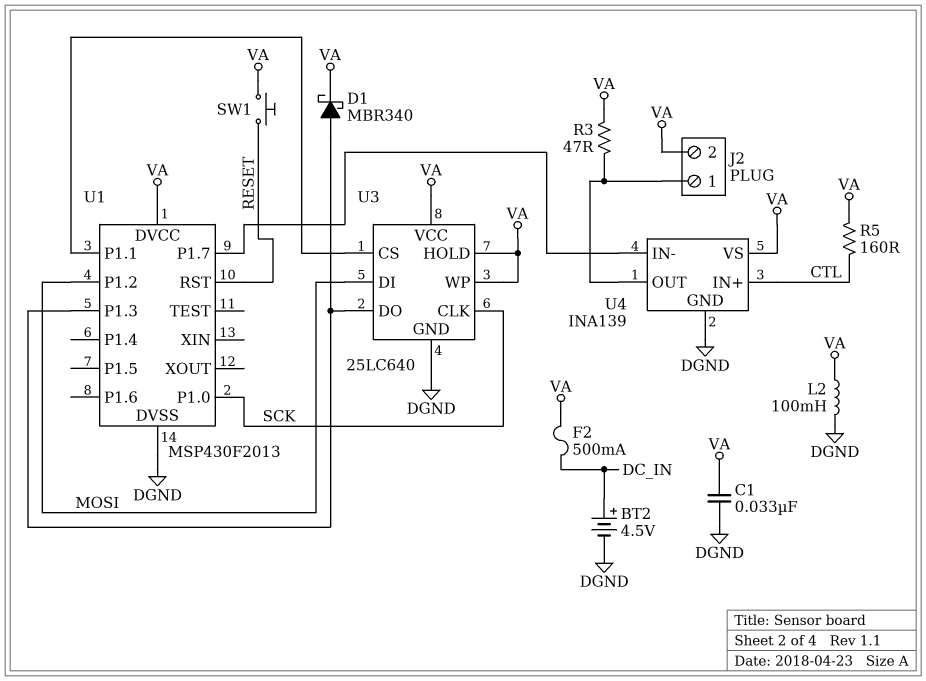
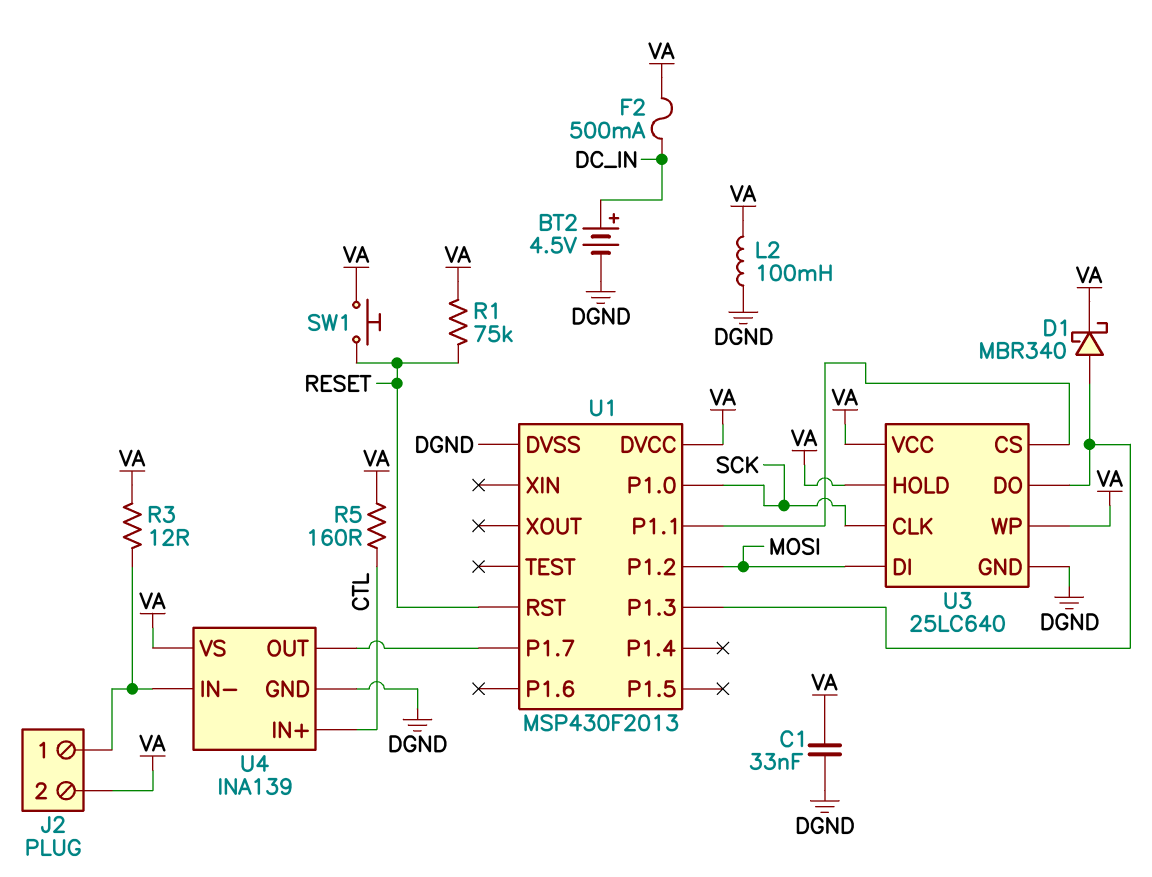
R1: none -> 75k (RESET, VA)
R3: 47 (J2/1, VA) -> 12 (J2/1, VA)
U4 pin IN-: U1/P1.7 -> J2/1
U4 pin OUT: J2/1 -> U1/P1.7

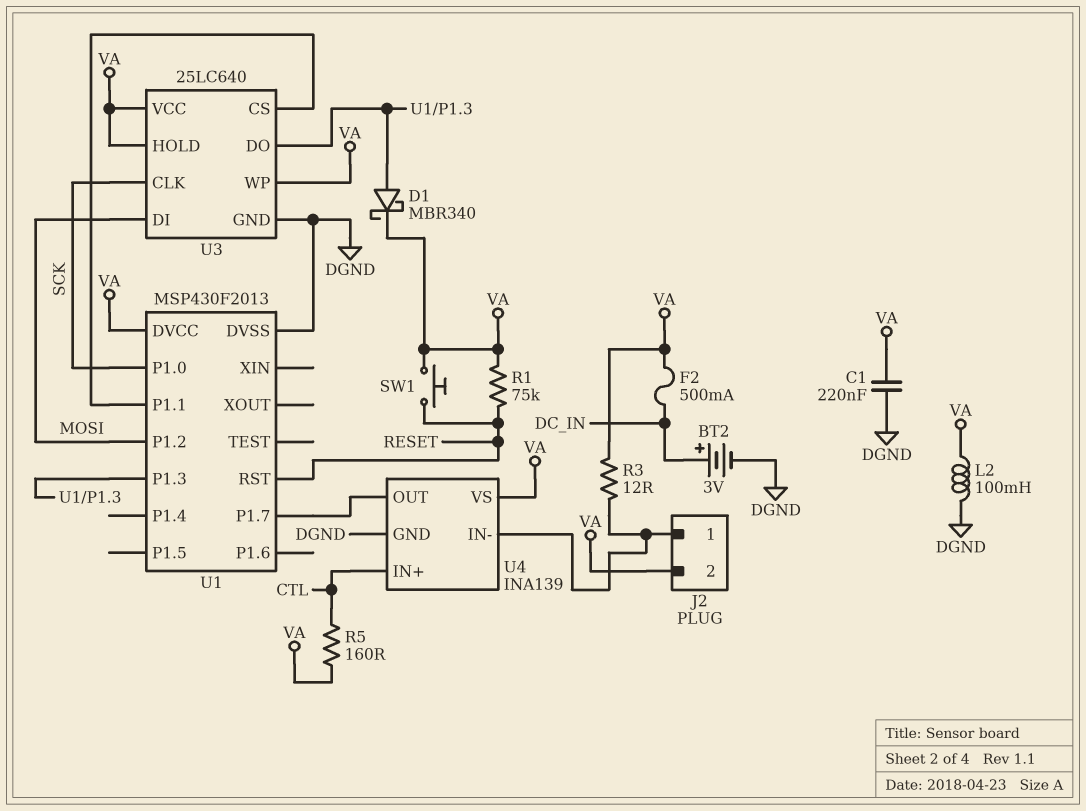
BT2: 4.5V (plus DC_IN, minus DGND) -> 3V (plus DC_IN, minus DGND)
C1: 33nF (DGND, VA) -> 220nF (DGND, VA)

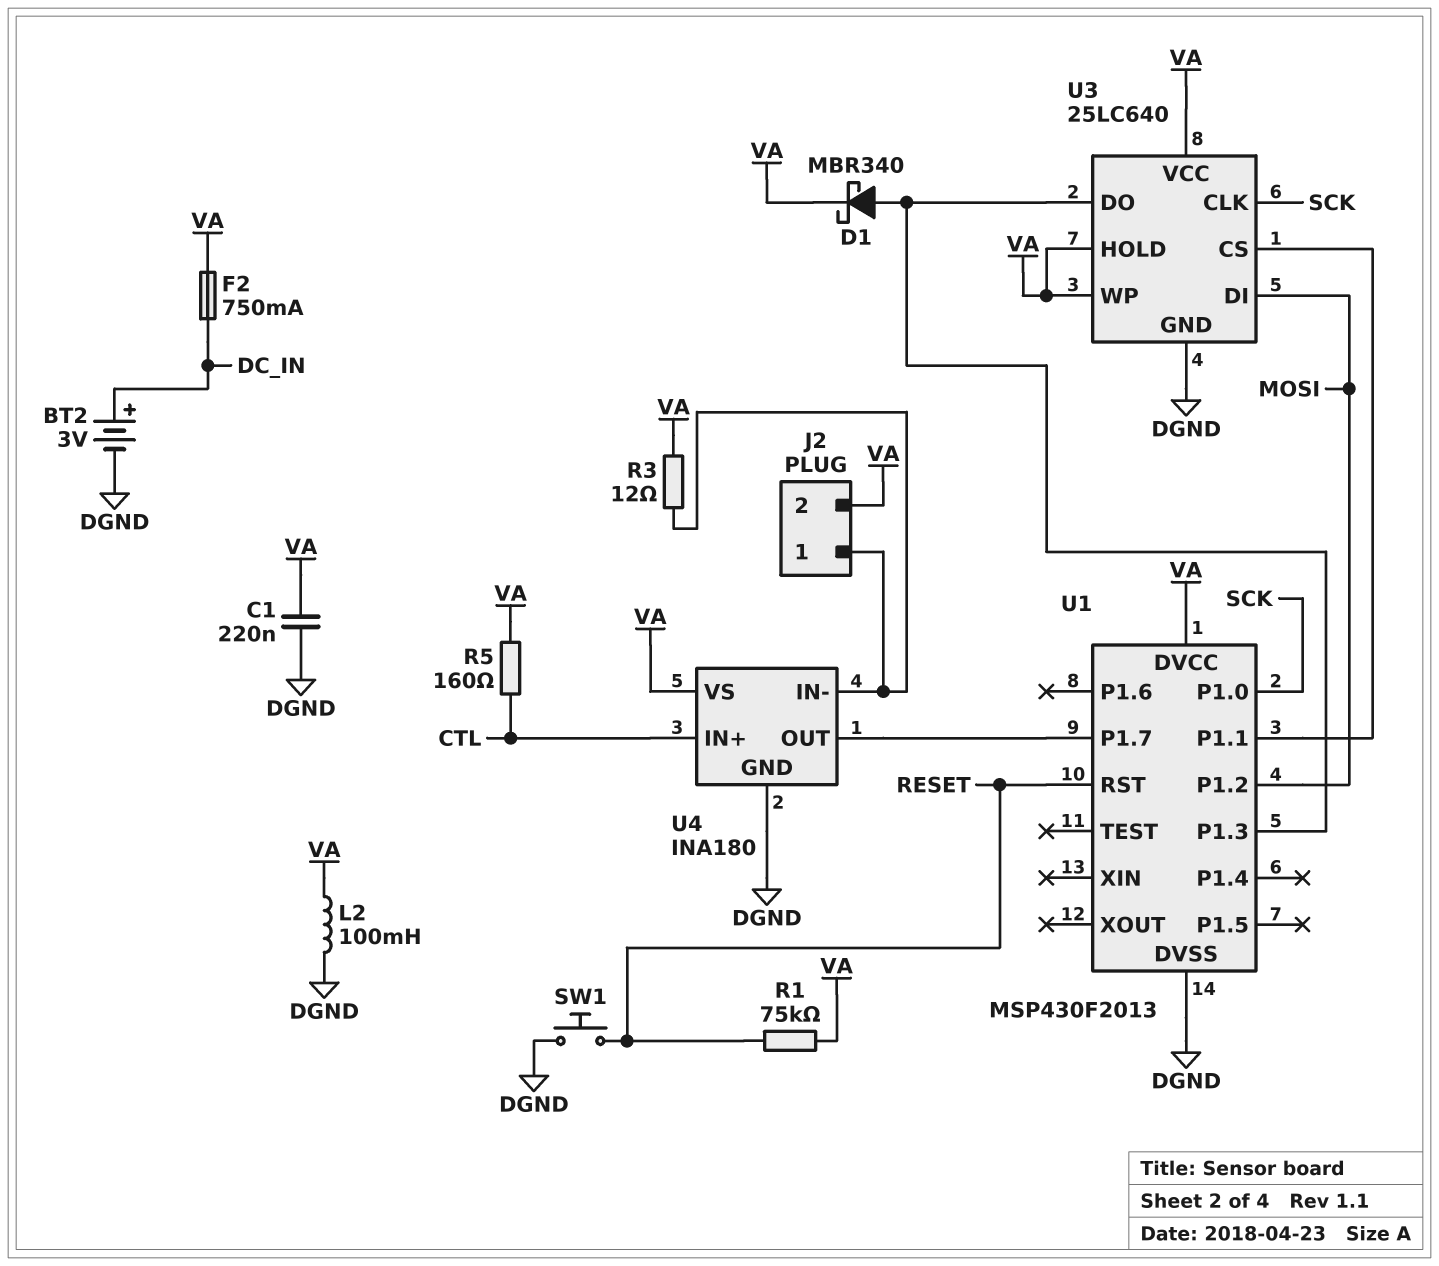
F2: 500mA (DC_IN, VA) -> 750mA (DC_IN, VA)
SW1: button (RESET, VA) -> button (DGND, RESET)
U4: INA139 -> INA180

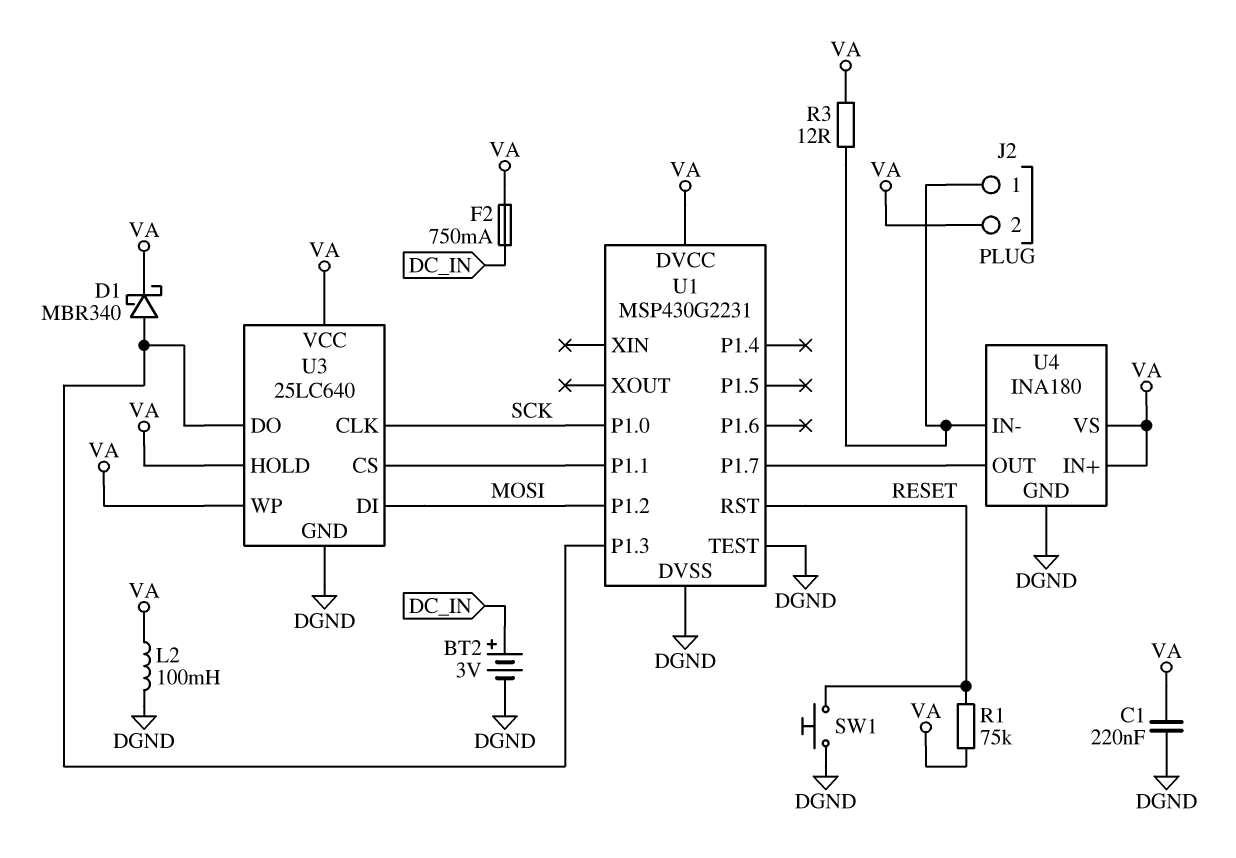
R5: 160 (CTL, VA) -> none
U1: MSP430F2013 -> MSP430G2231
U1 pin TEST: none -> DGND
U4 pin IN+: CTL -> VA

